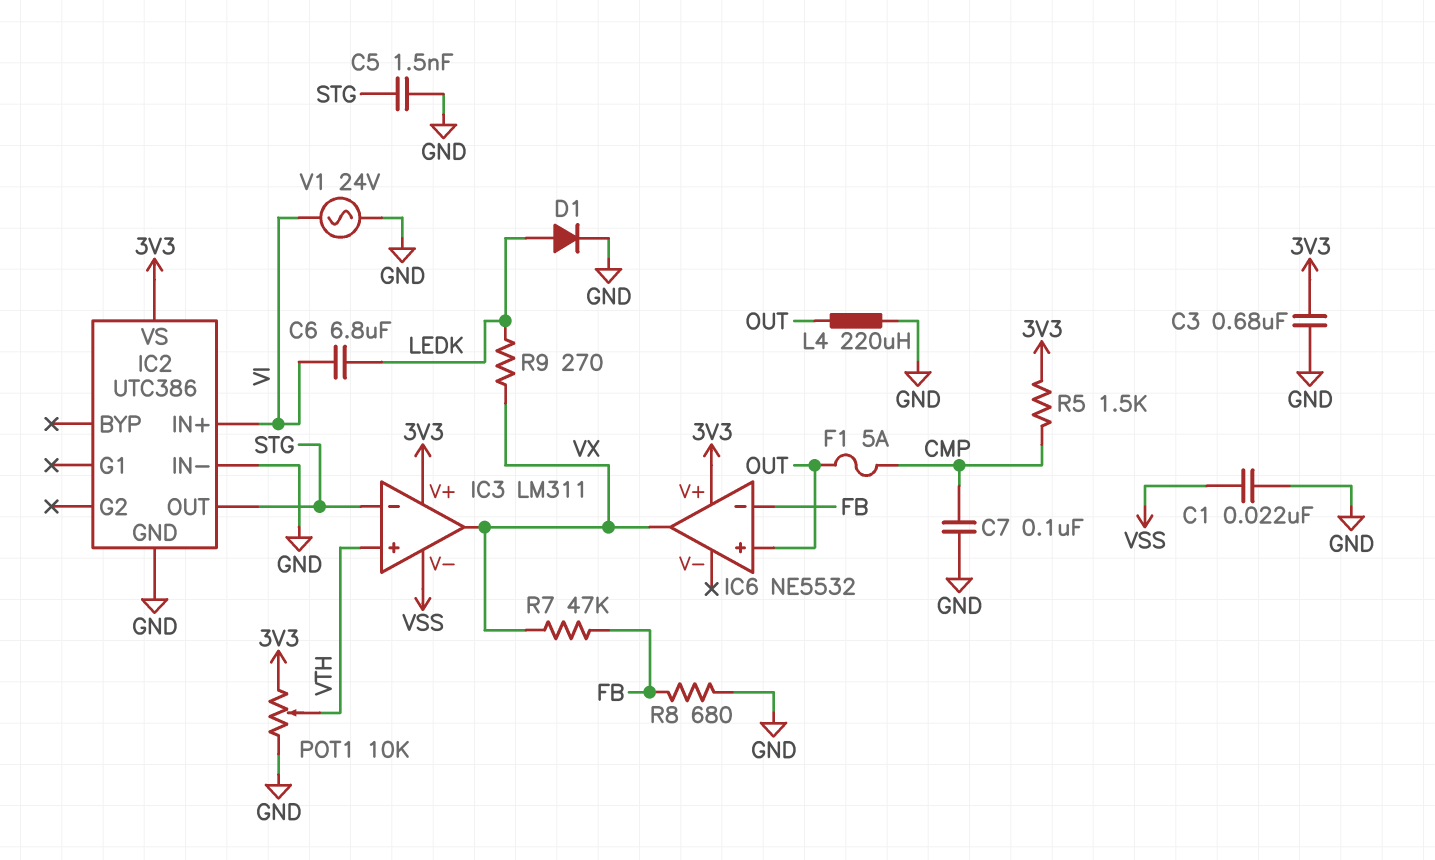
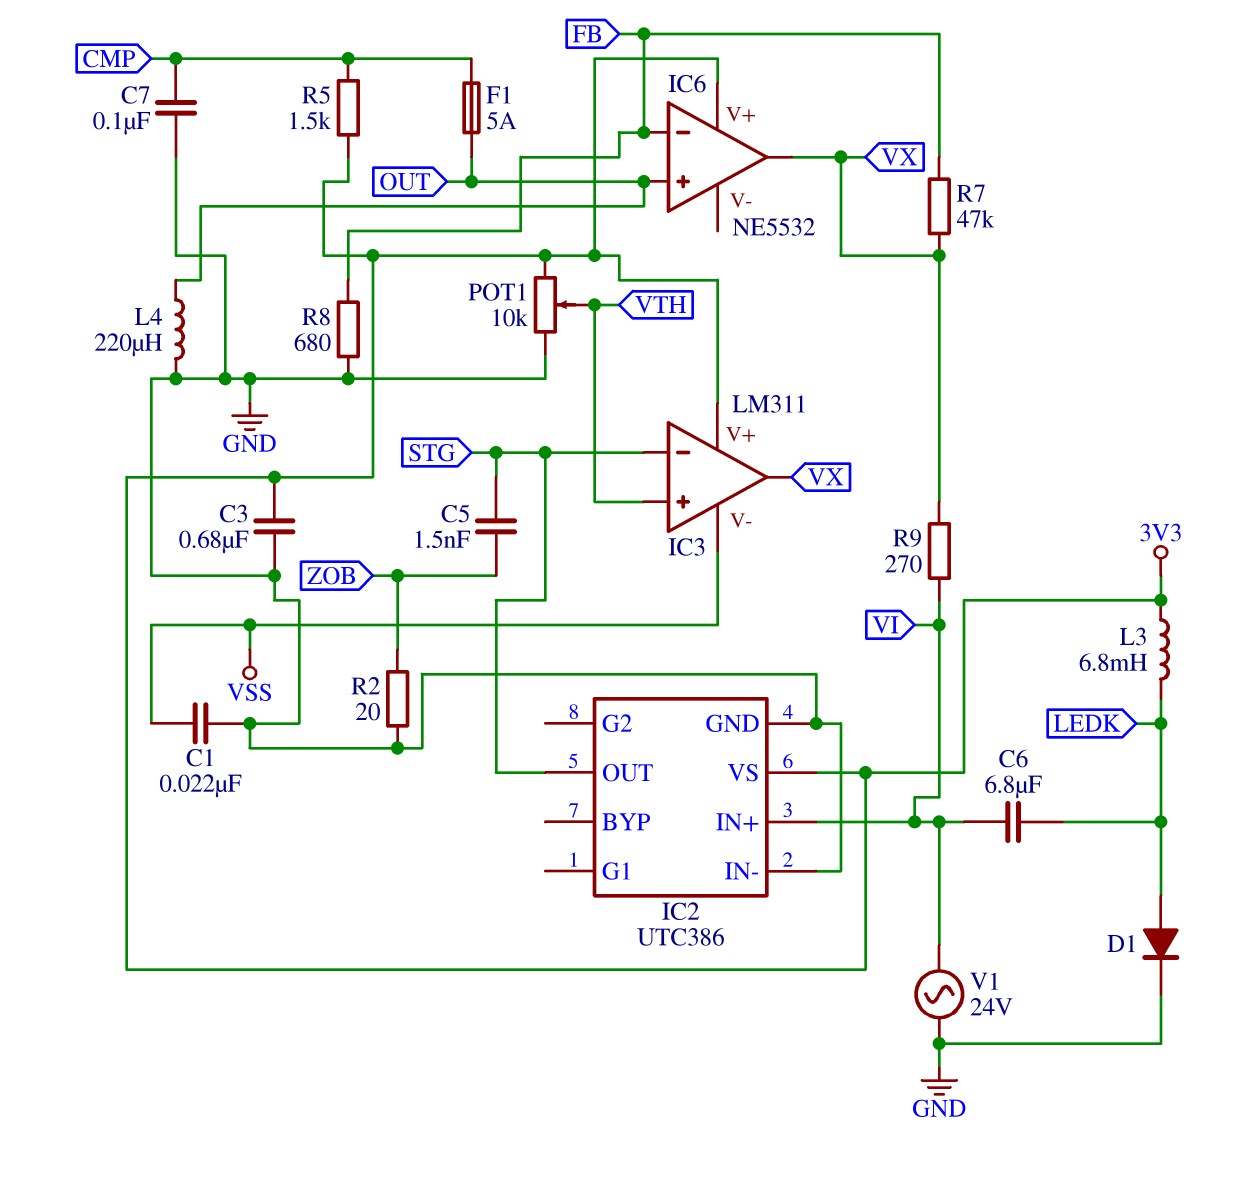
C5: 1.5nF (GND, STG) -> 1.5nF (STG, ZOB)
L3: none -> 6.8mH (3V3, LEDK)
R2: none -> 20 (GND, ZOB)
R9: 270 (LEDK, VX) -> 270 (VI, VX)

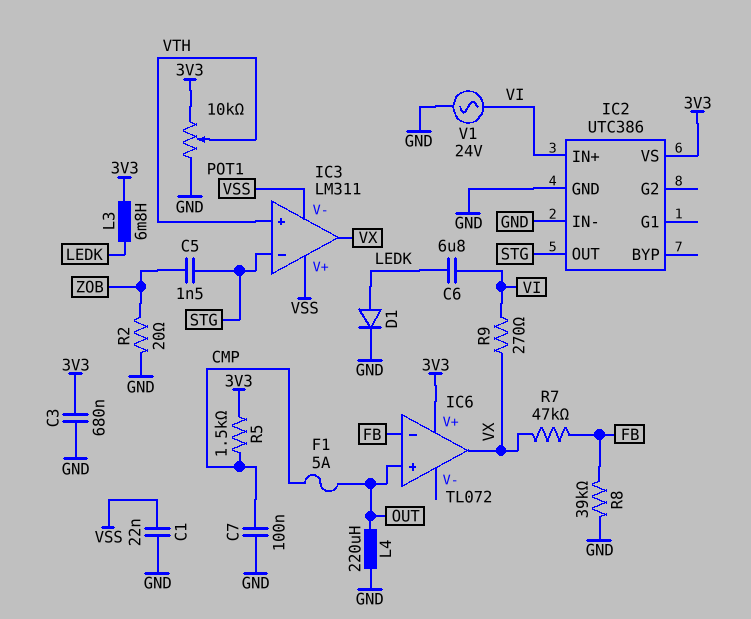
IC3 pin V+: 3V3 -> VSS
IC6: NE5532 -> TL072
R8: 680 (FB, GND) -> 39k (FB, GND)

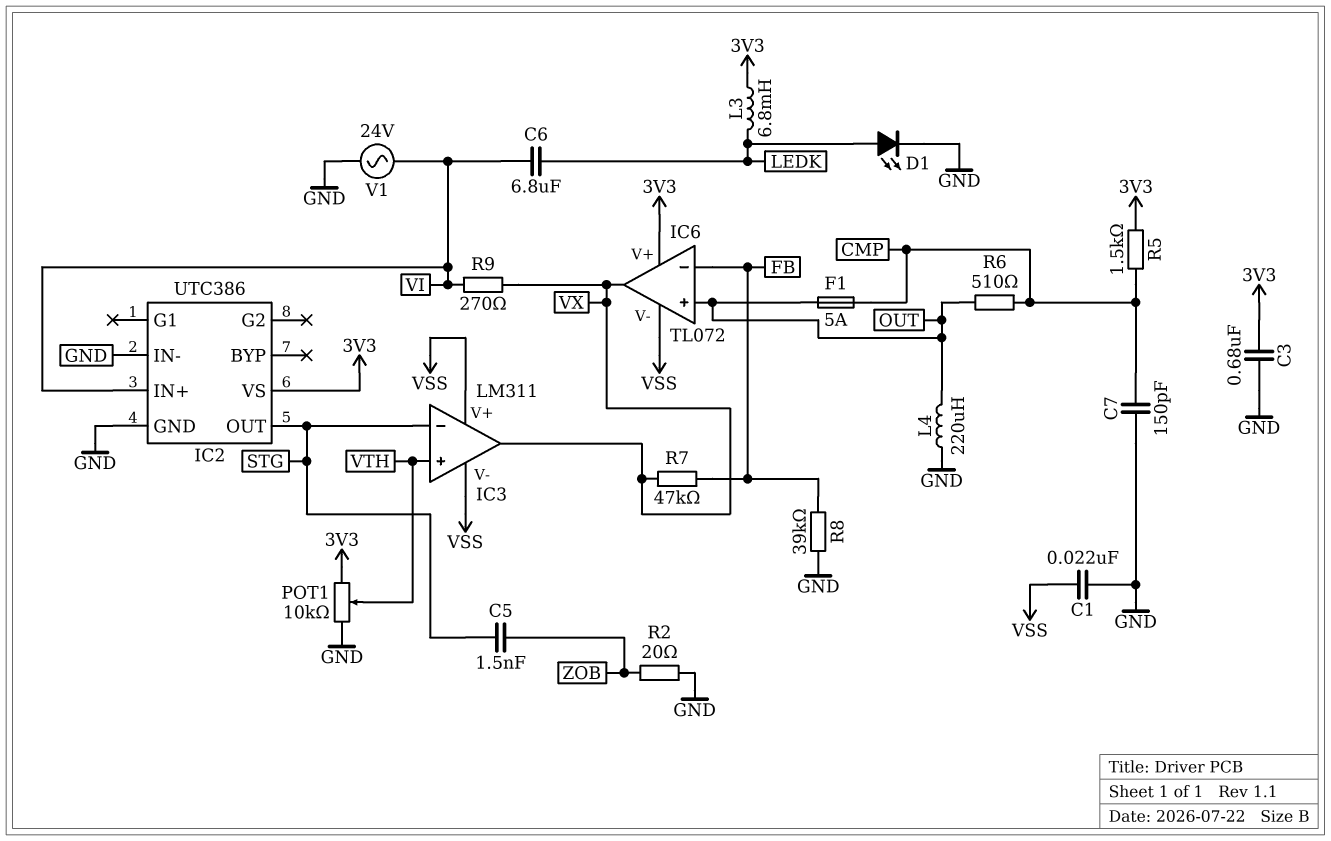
C7: 100nF (CMP, GND) -> 150pF (CMP, GND)
D1: diode (A LEDK, K GND) -> LED (A LEDK, K GND)
IC6 pin V-: none -> VSS
R6: none -> 510 (CMP, OUT)

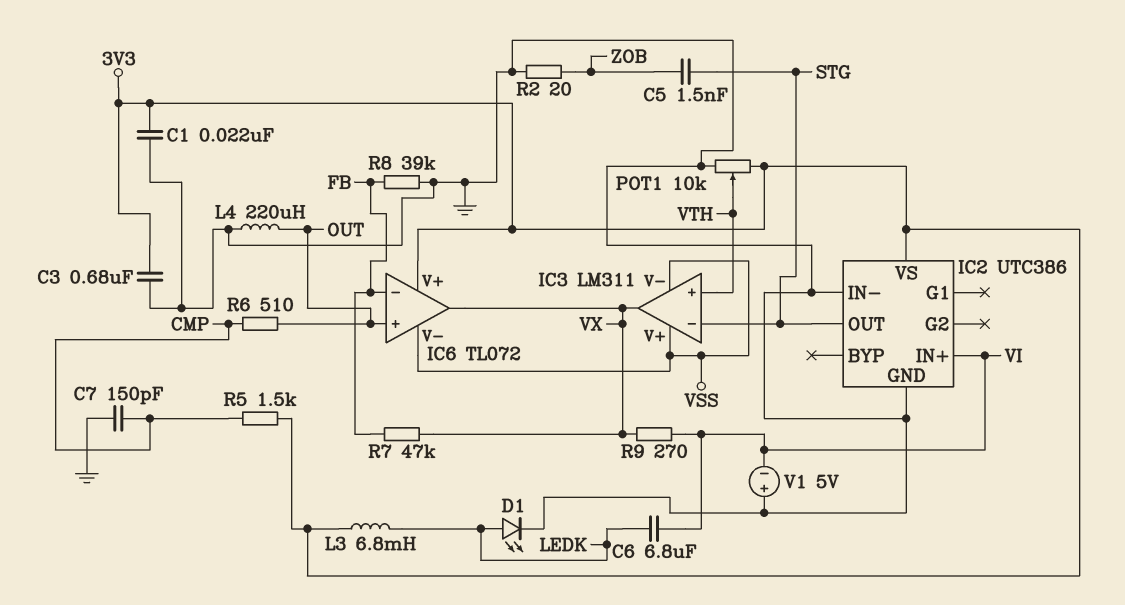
C1: 22nF (GND, VSS) -> 22nF (3V3, GND)
F1: 5A (CMP, OUT) -> none
V1: AC 24V (GND, VI) -> 5V (plus GND, minus VI)

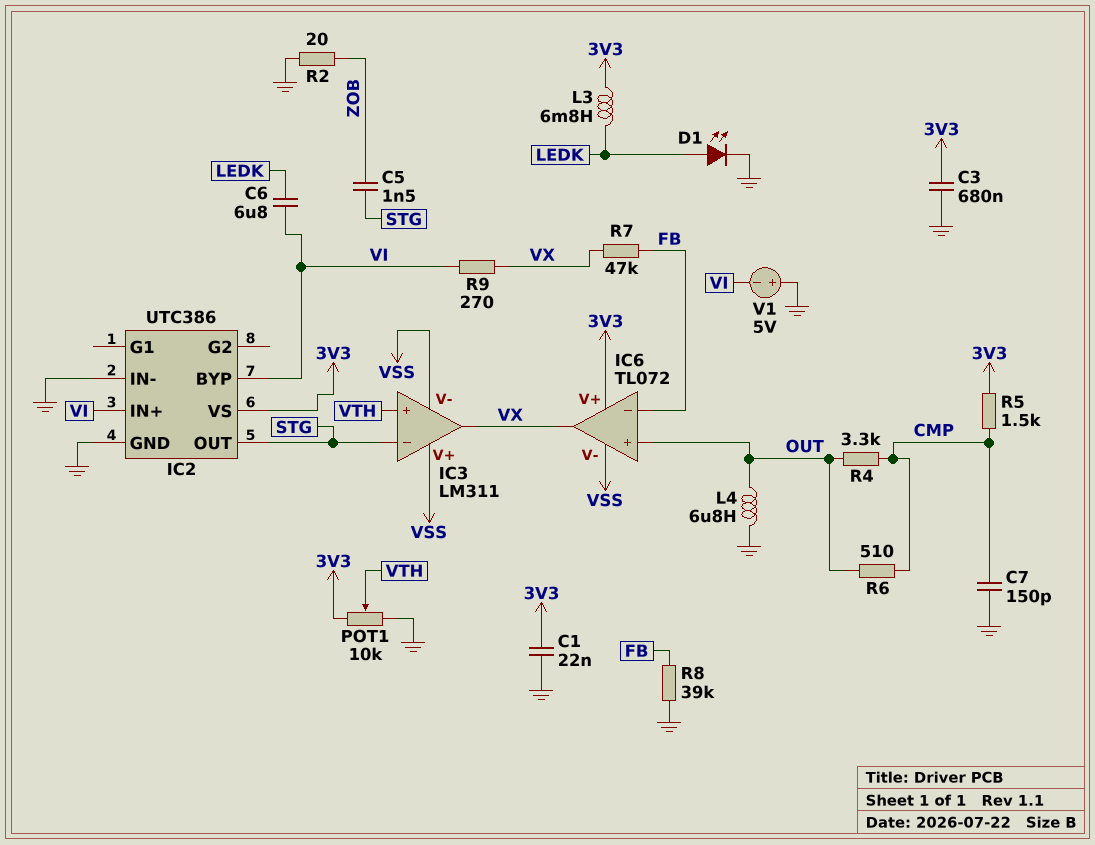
IC2 pin BYP: none -> VI
L4: 220uH (GND, OUT) -> 6.8uH (GND, OUT)
R4: none -> 3.3k (CMP, OUT)

